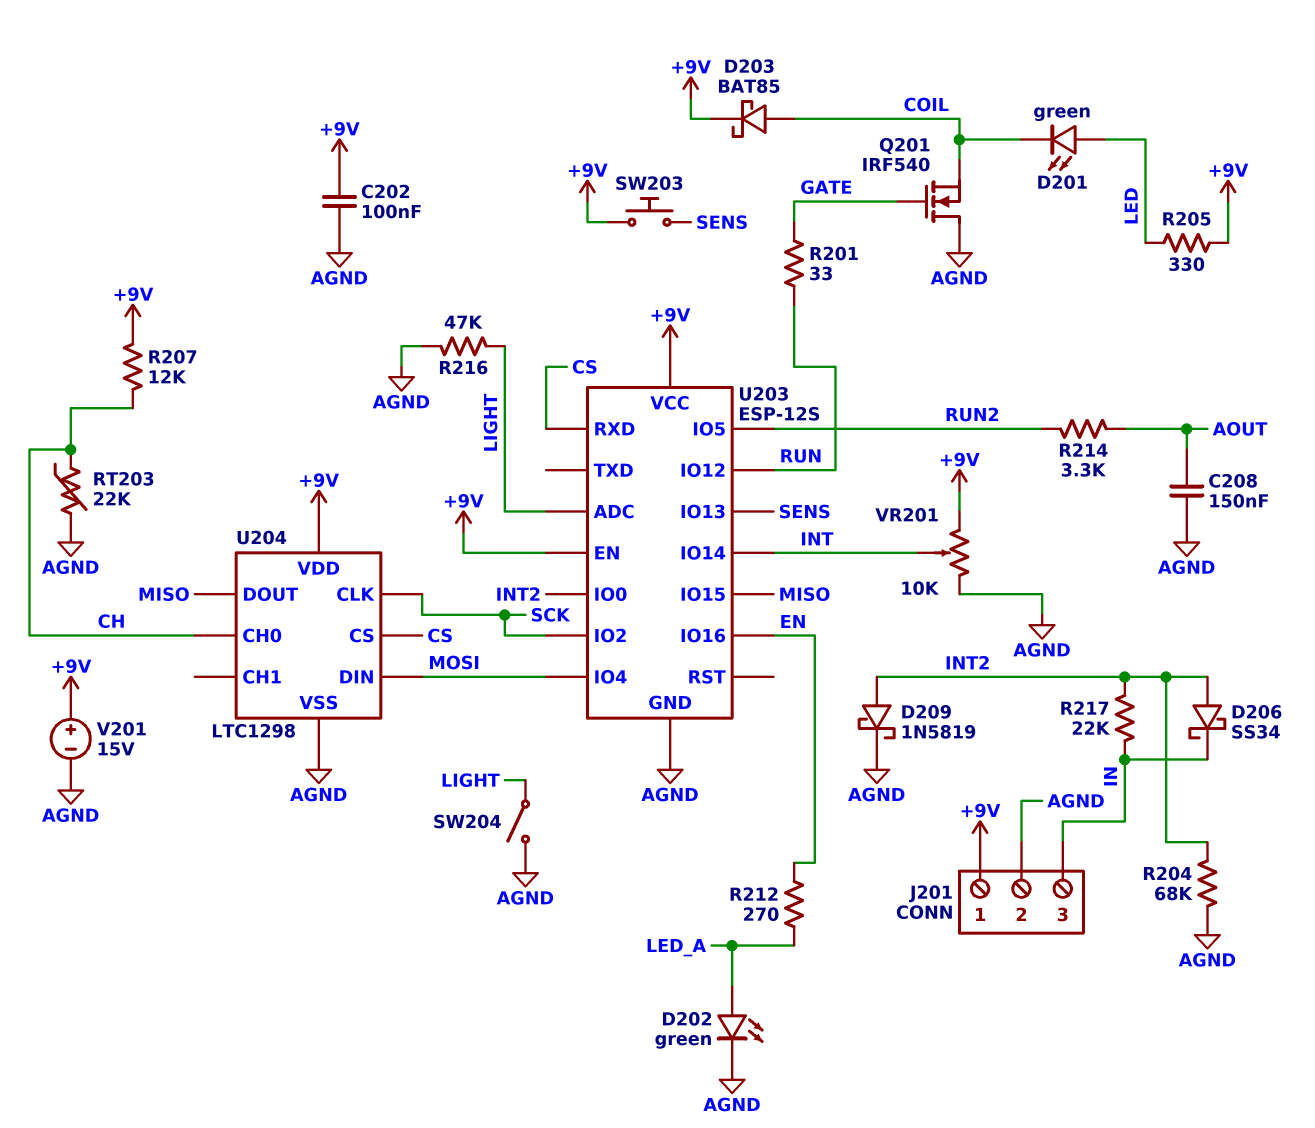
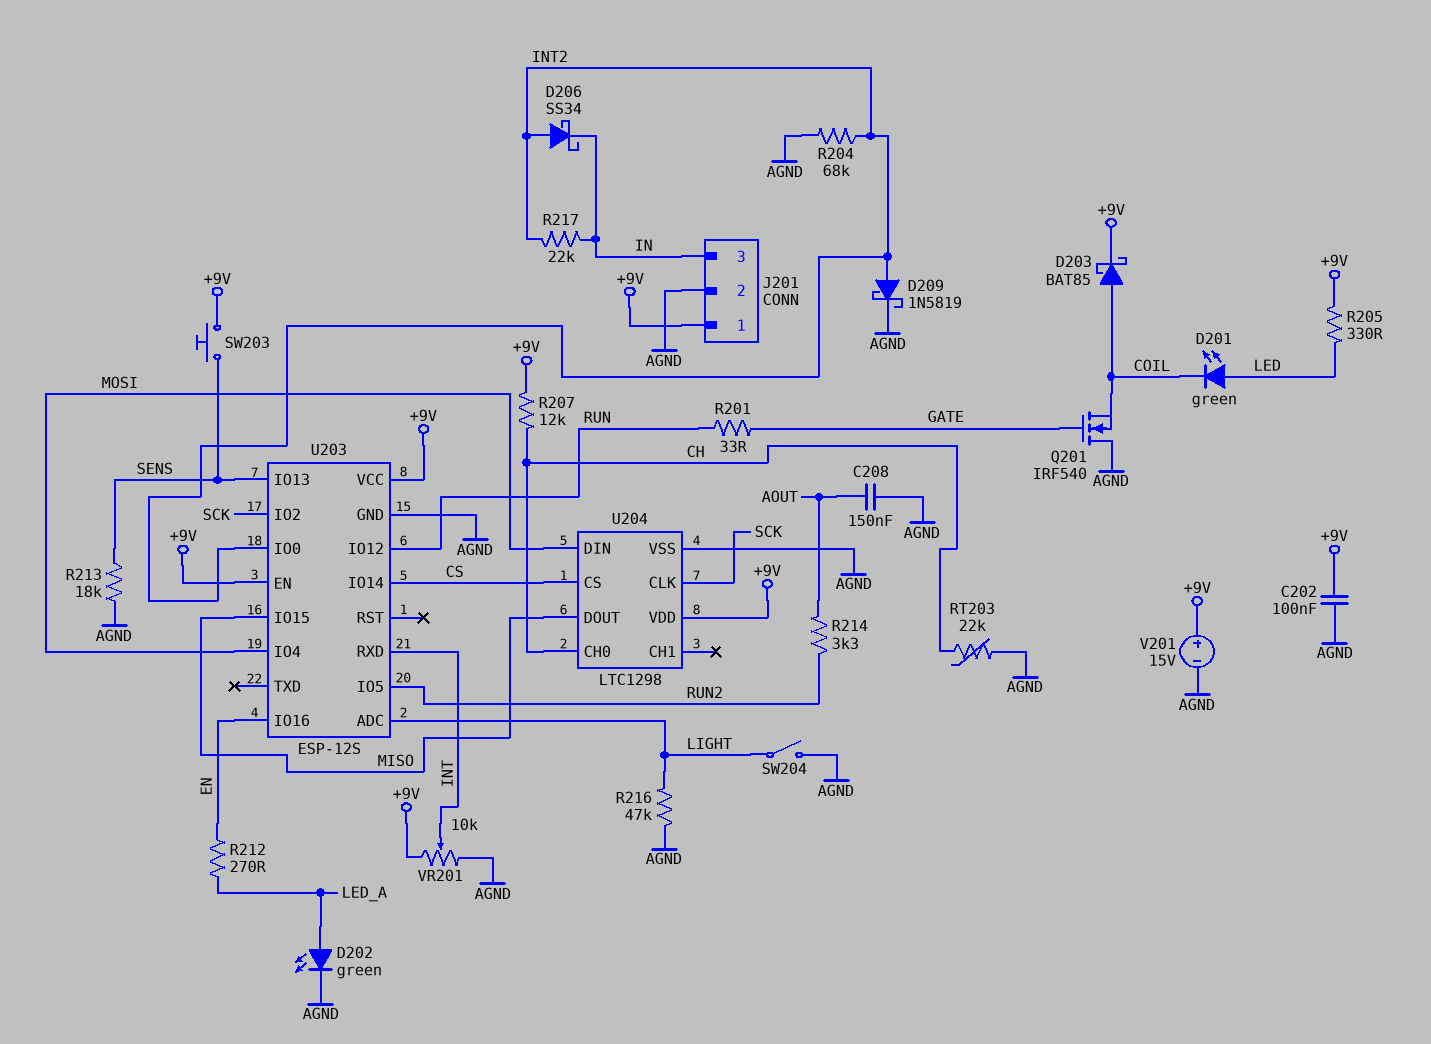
R213: none -> 18k (AGND, SENS)
U203 pin IO14: INT -> CS
U203 pin RXD: CS -> INT

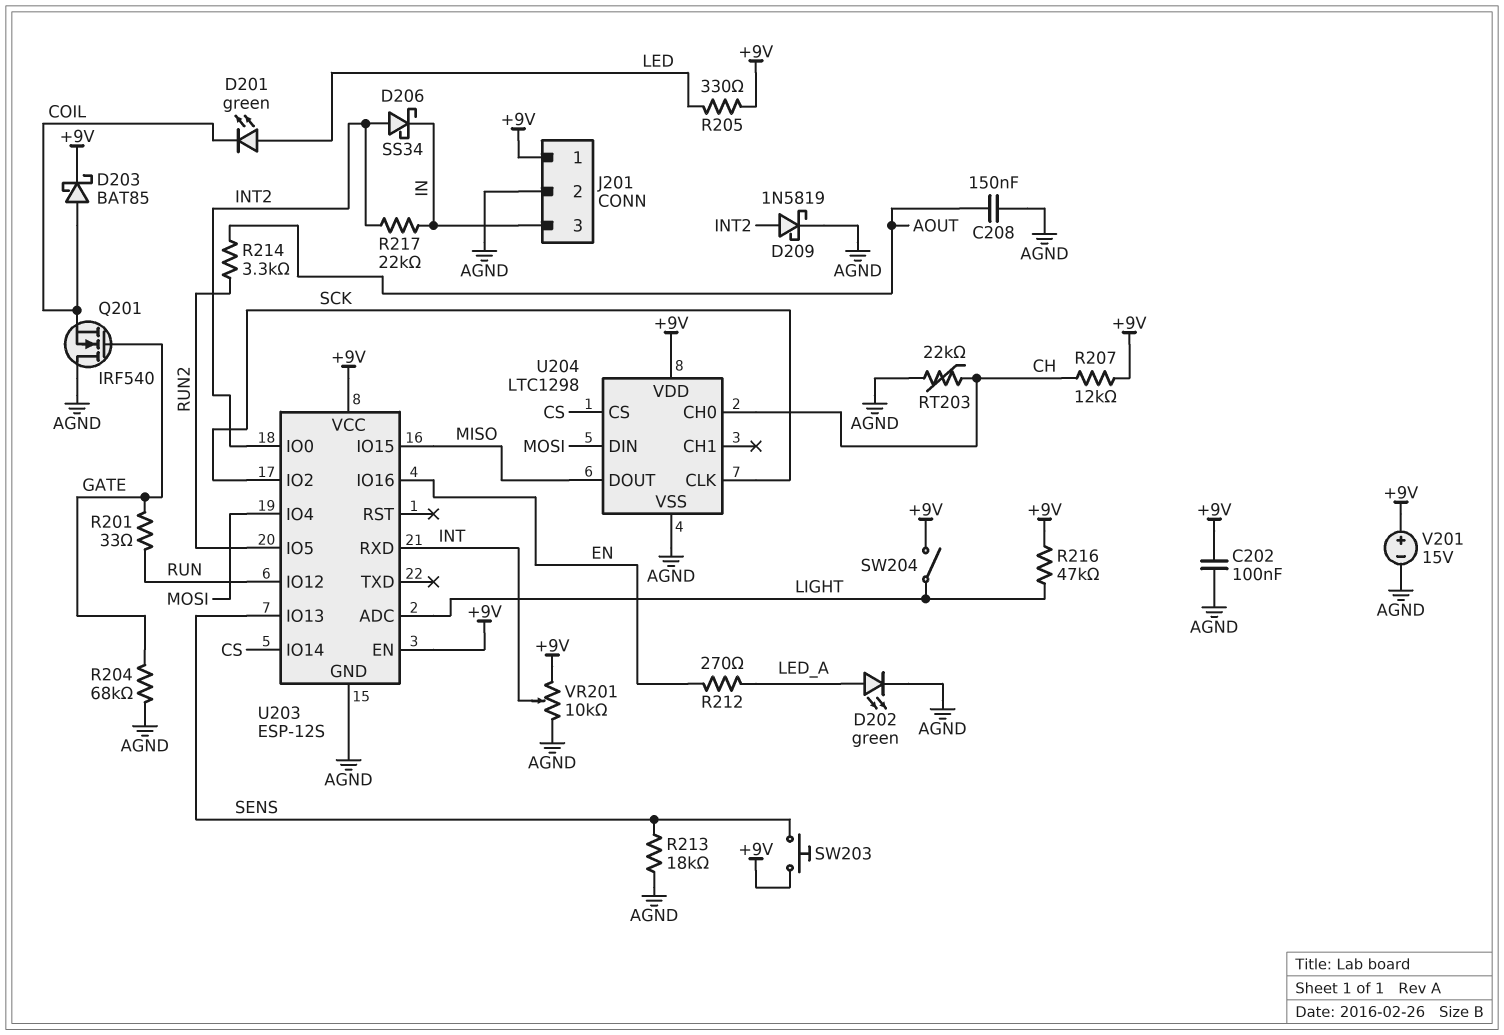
R204: 68k (AGND, INT2) -> 68k (AGND, GATE)
R216: 47k (AGND, LIGHT) -> 47k (+9V, LIGHT)
SW204: switch (AGND, LIGHT) -> switch (+9V, LIGHT)

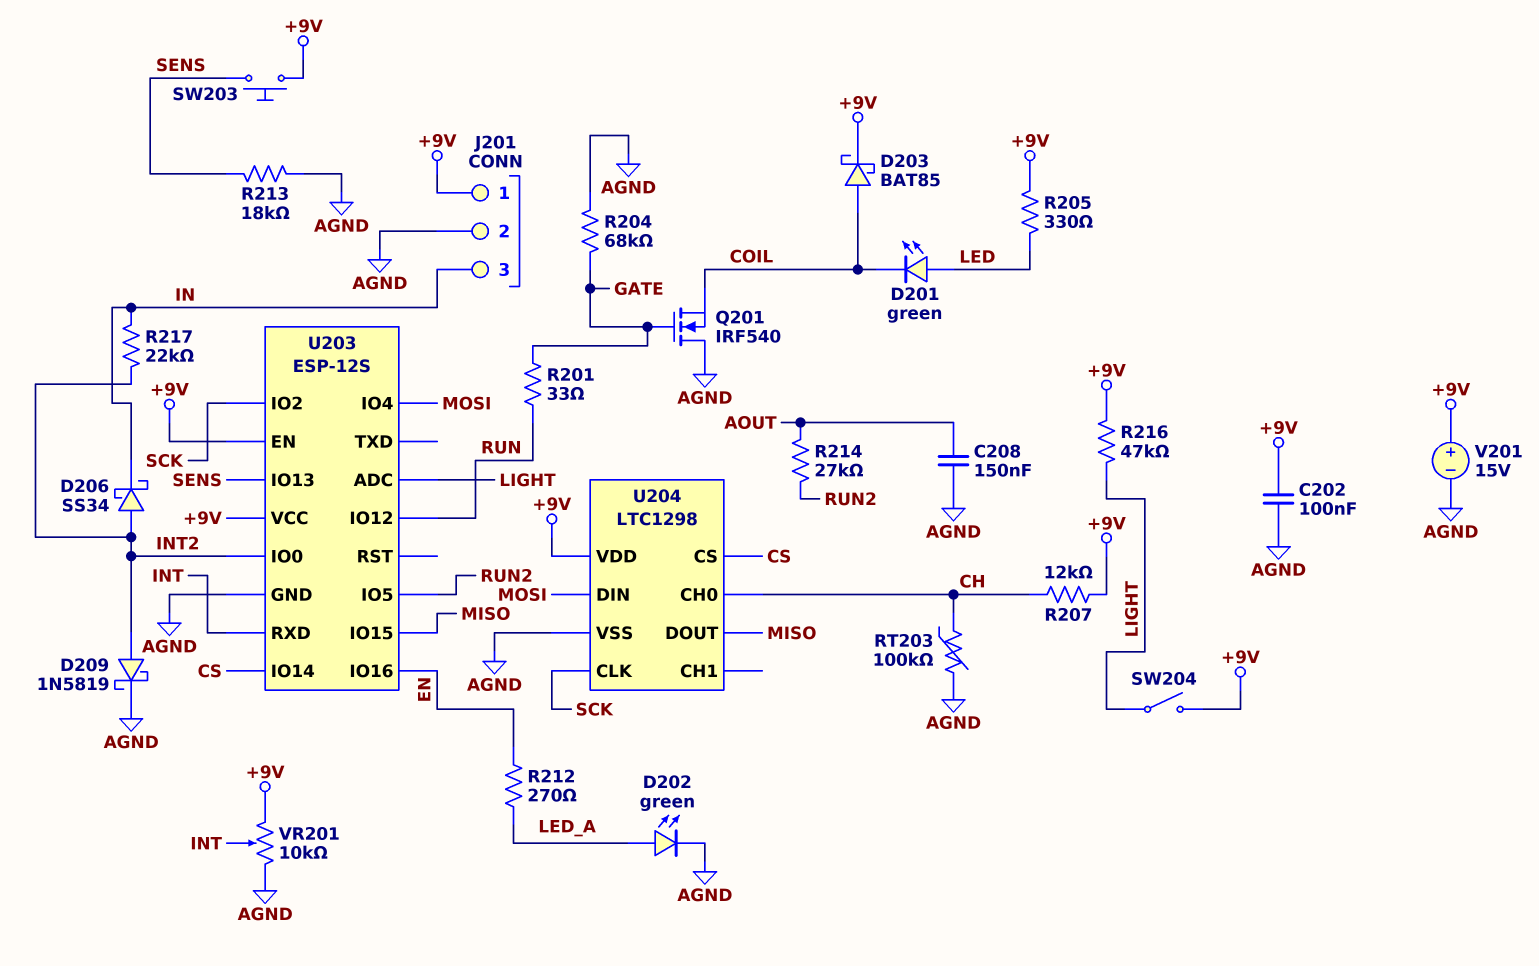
R214: 3.3k (AOUT, RUN2) -> 27k (AOUT, RUN2)
RT203: 22k (AGND, CH) -> 100k (AGND, CH)

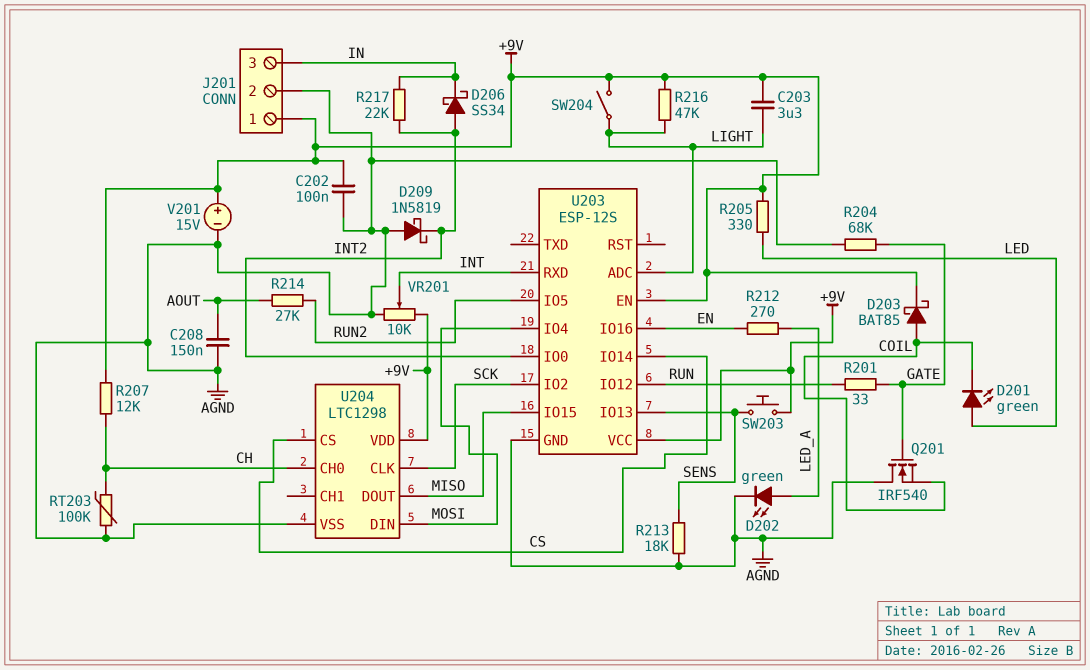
C203: none -> 3.3uF (+9V, LIGHT)
D209: schottky 1N5819 (A INT2, K AGND) -> schottky 1N5819 (A AGND, K INT2)

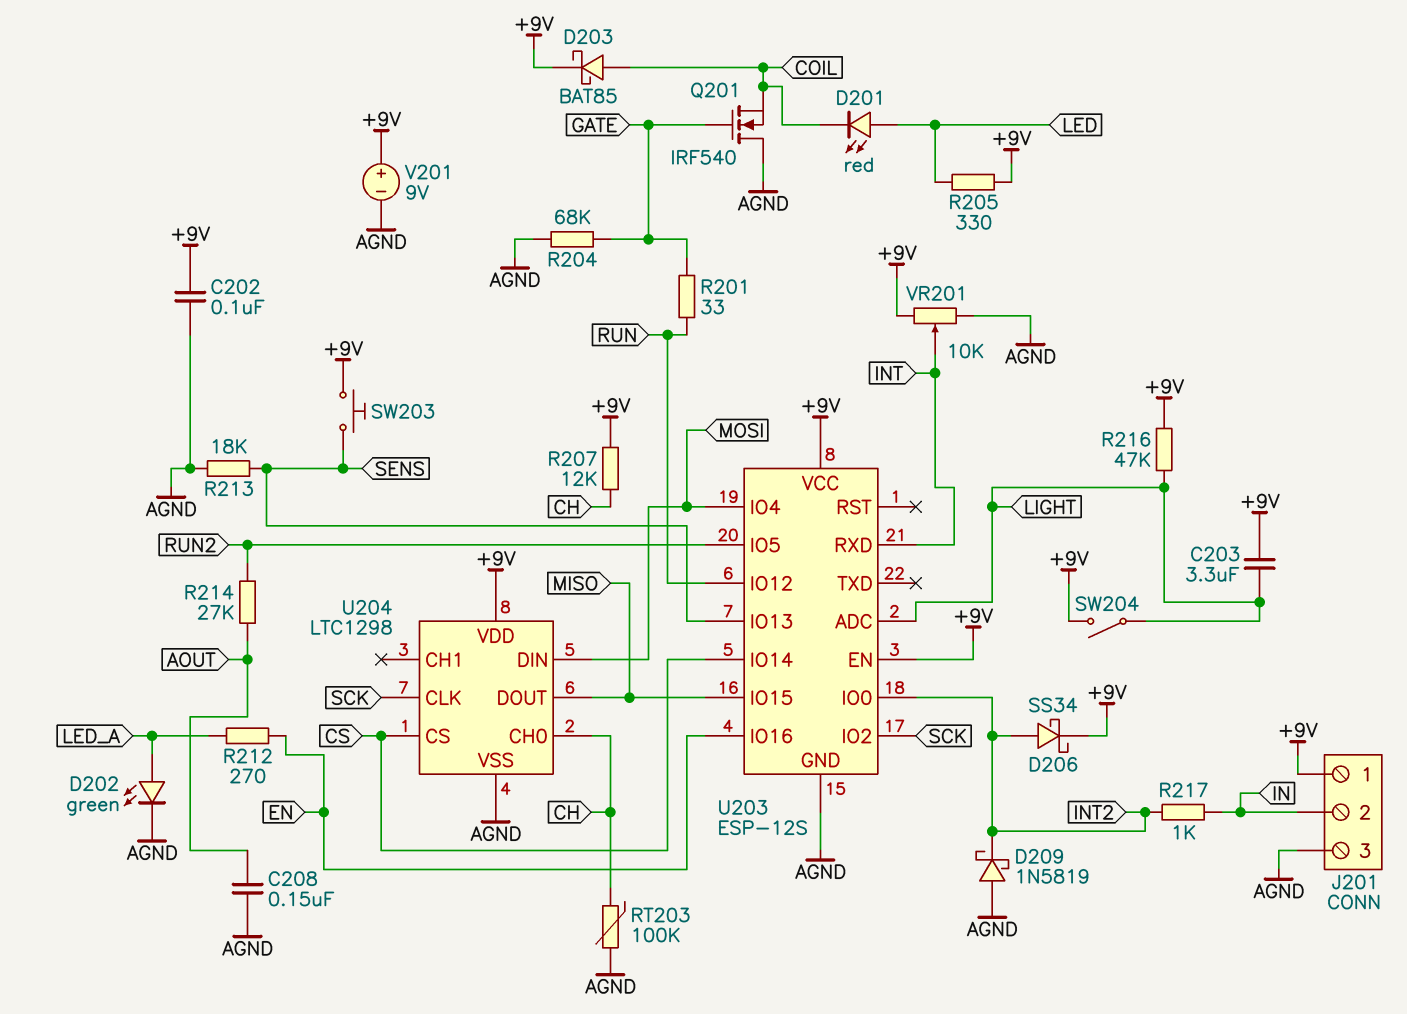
D201: LED green (A LED, K COIL) -> LED red (A LED, K COIL)
D206: schottky SS34 (A INT2, K IN) -> schottky SS34 (A INT2, K +9V)
J201 pin 2: AGND -> IN
J201 pin 3: IN -> AGND
R217: 22k (IN, INT2) -> 1k (IN, INT2)
V201: 15V (plus +9V, minus AGND) -> 9V (plus +9V, minus AGND)

